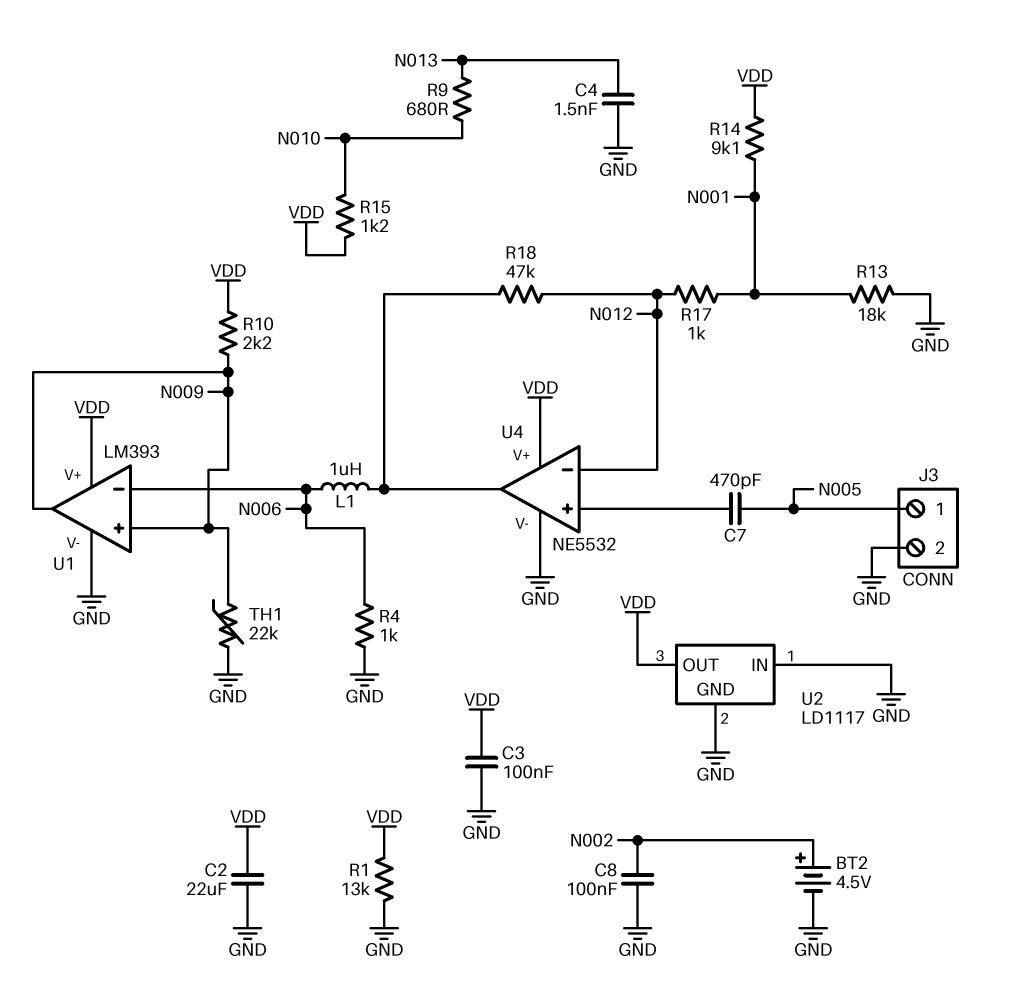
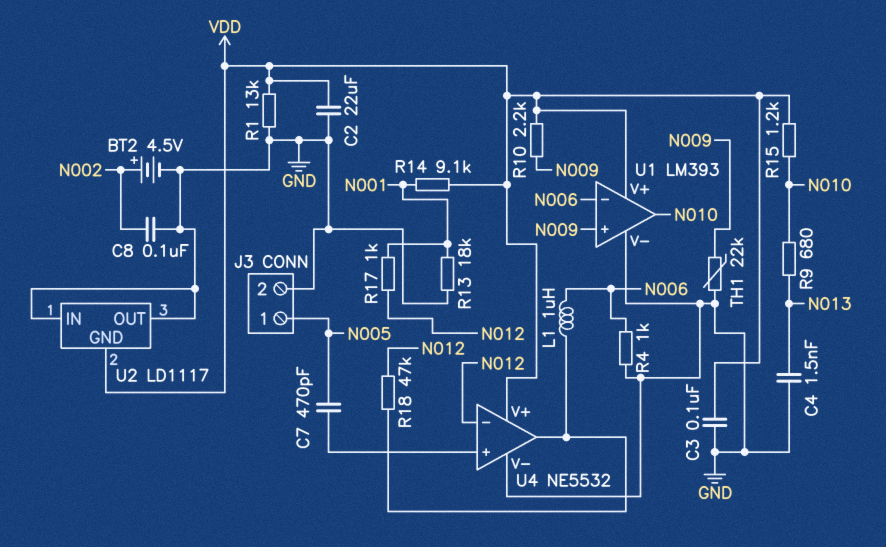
U1 pin out: N009 -> N010
U2 pin GND: GND -> VDD
U2 pin OUT: VDD -> GND

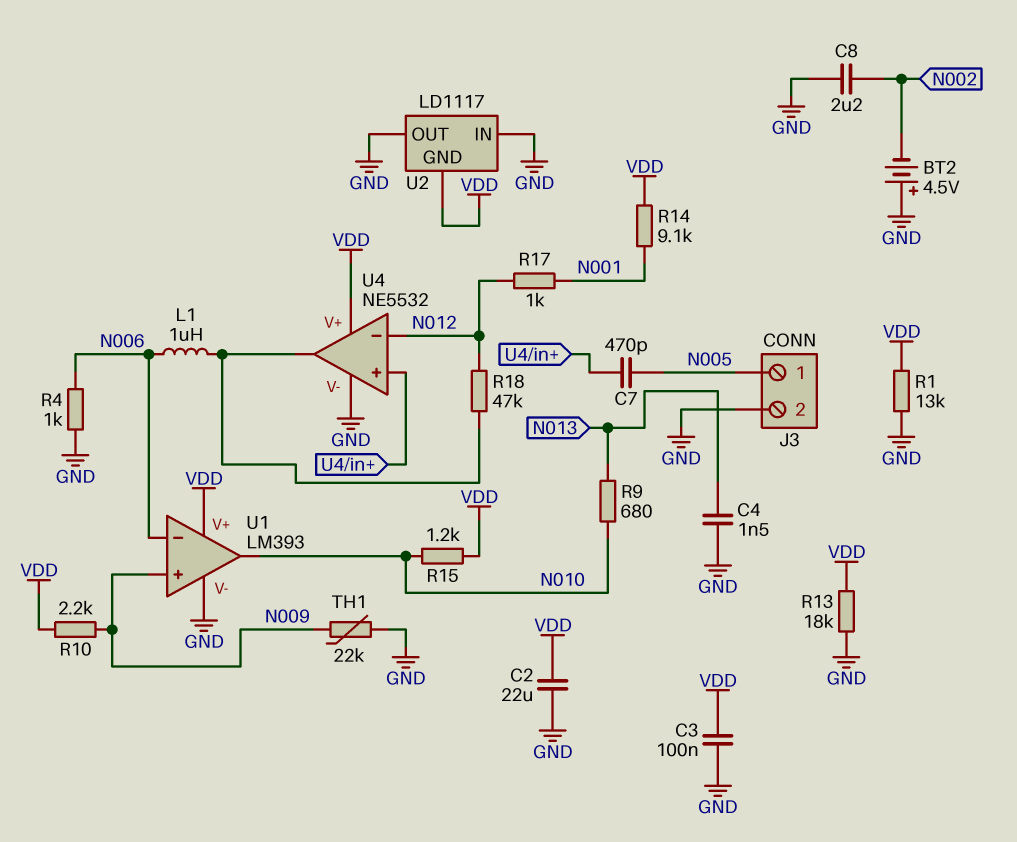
BT2: 4.5V (plus N002, minus GND) -> 4.5V (plus GND, minus N002)
C8: 100nF (GND, N002) -> 2.2uF (GND, N002)
R13: 18k (GND, N001) -> 18k (GND, VDD)

